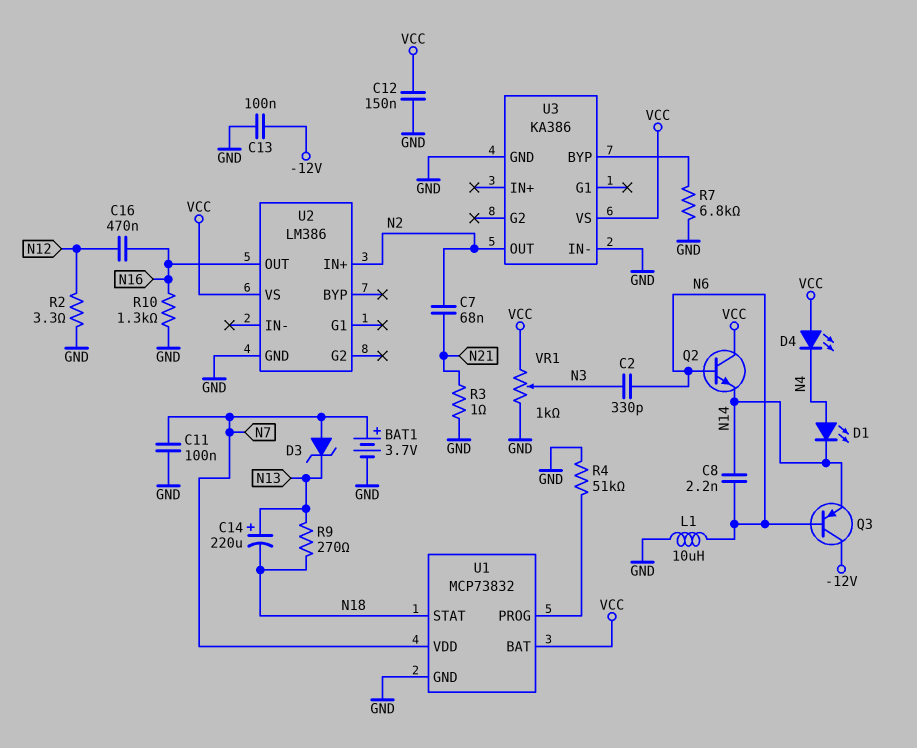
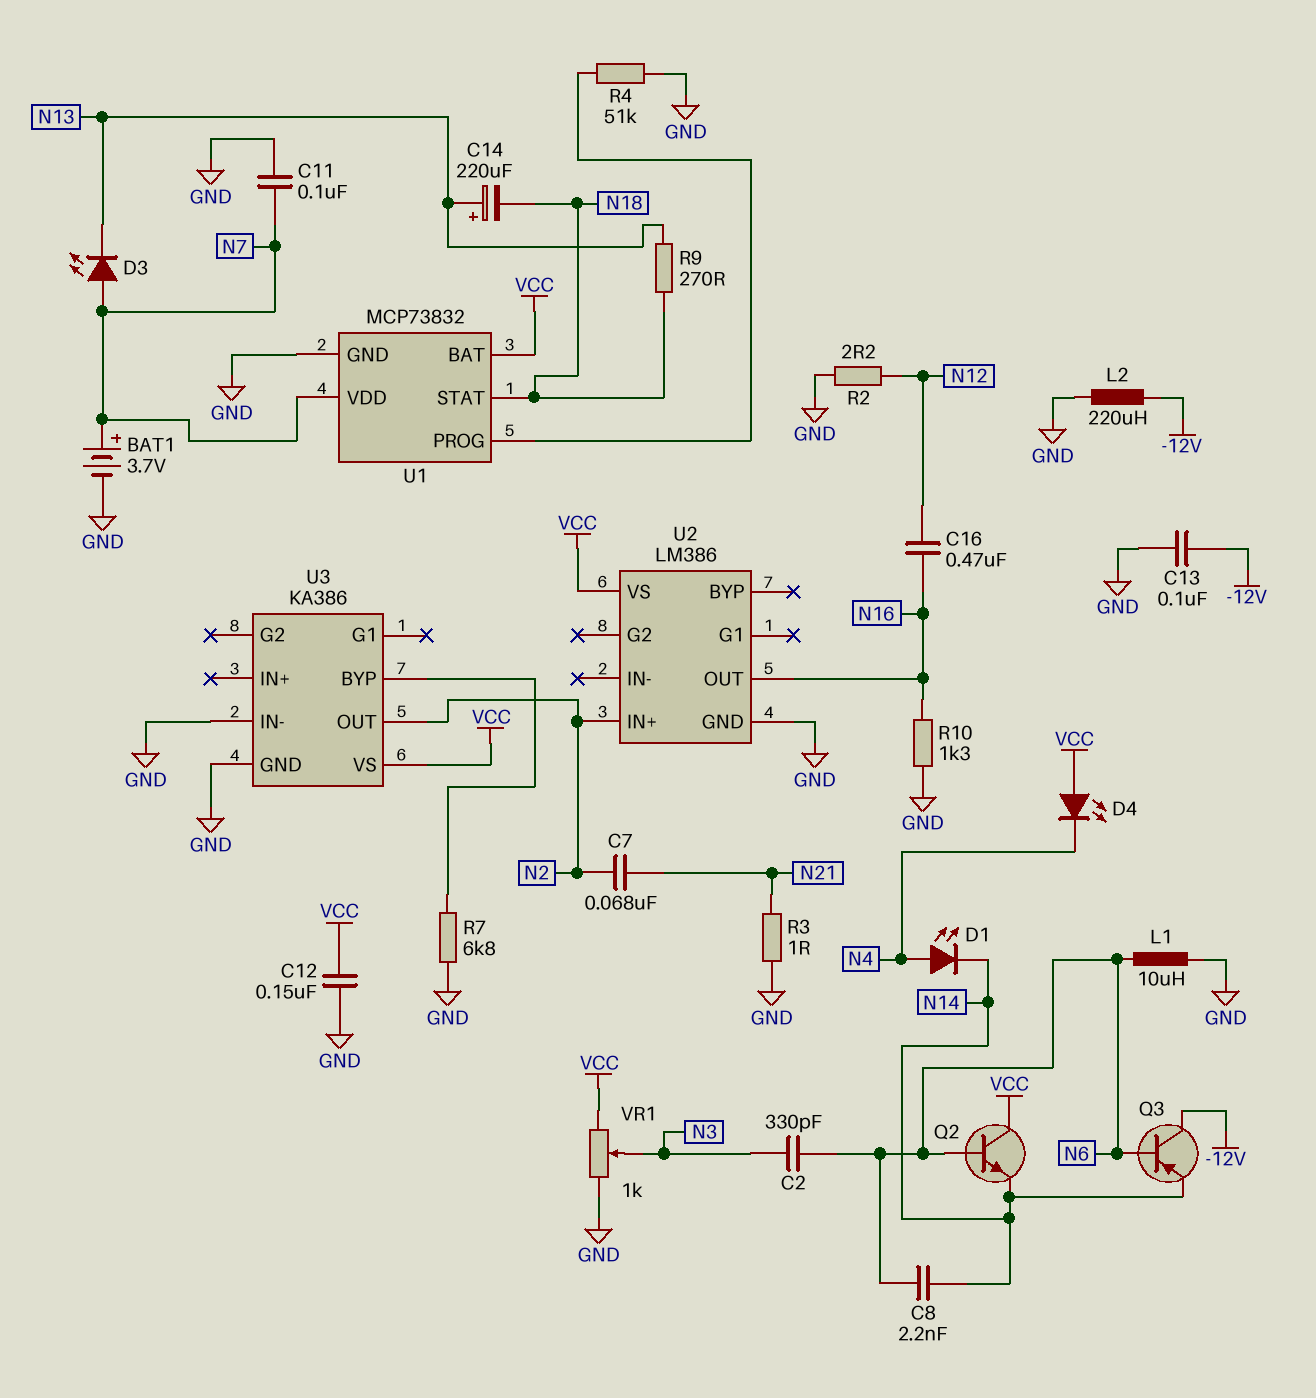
D3: zener (A N7, K N13) -> LED (A N7, K N13)
L2: none -> 220uH (-12V, GND)
R2: 3.3 (GND, N12) -> 2.2 (GND, N12)

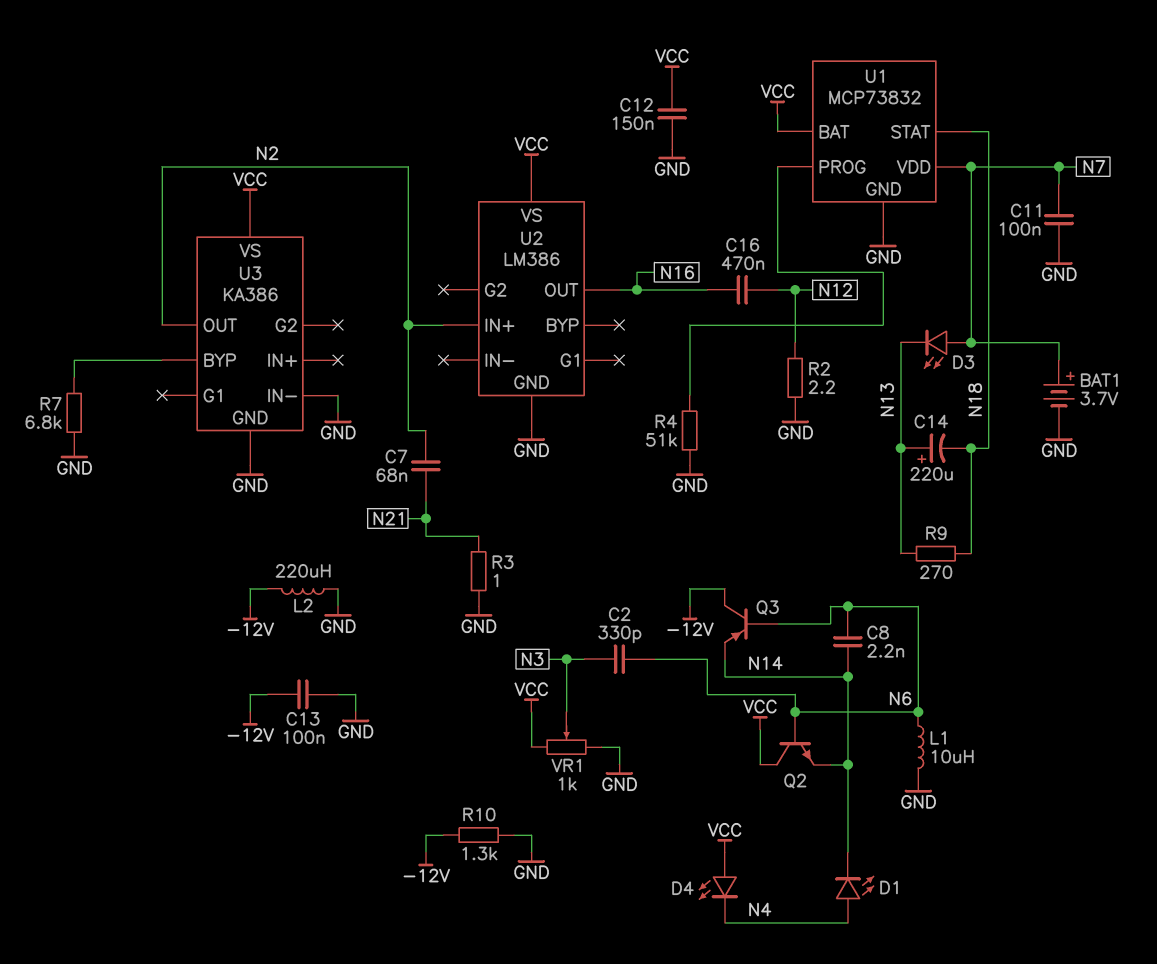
R10: 1.3k (GND, N16) -> 1.3k (-12V, GND)

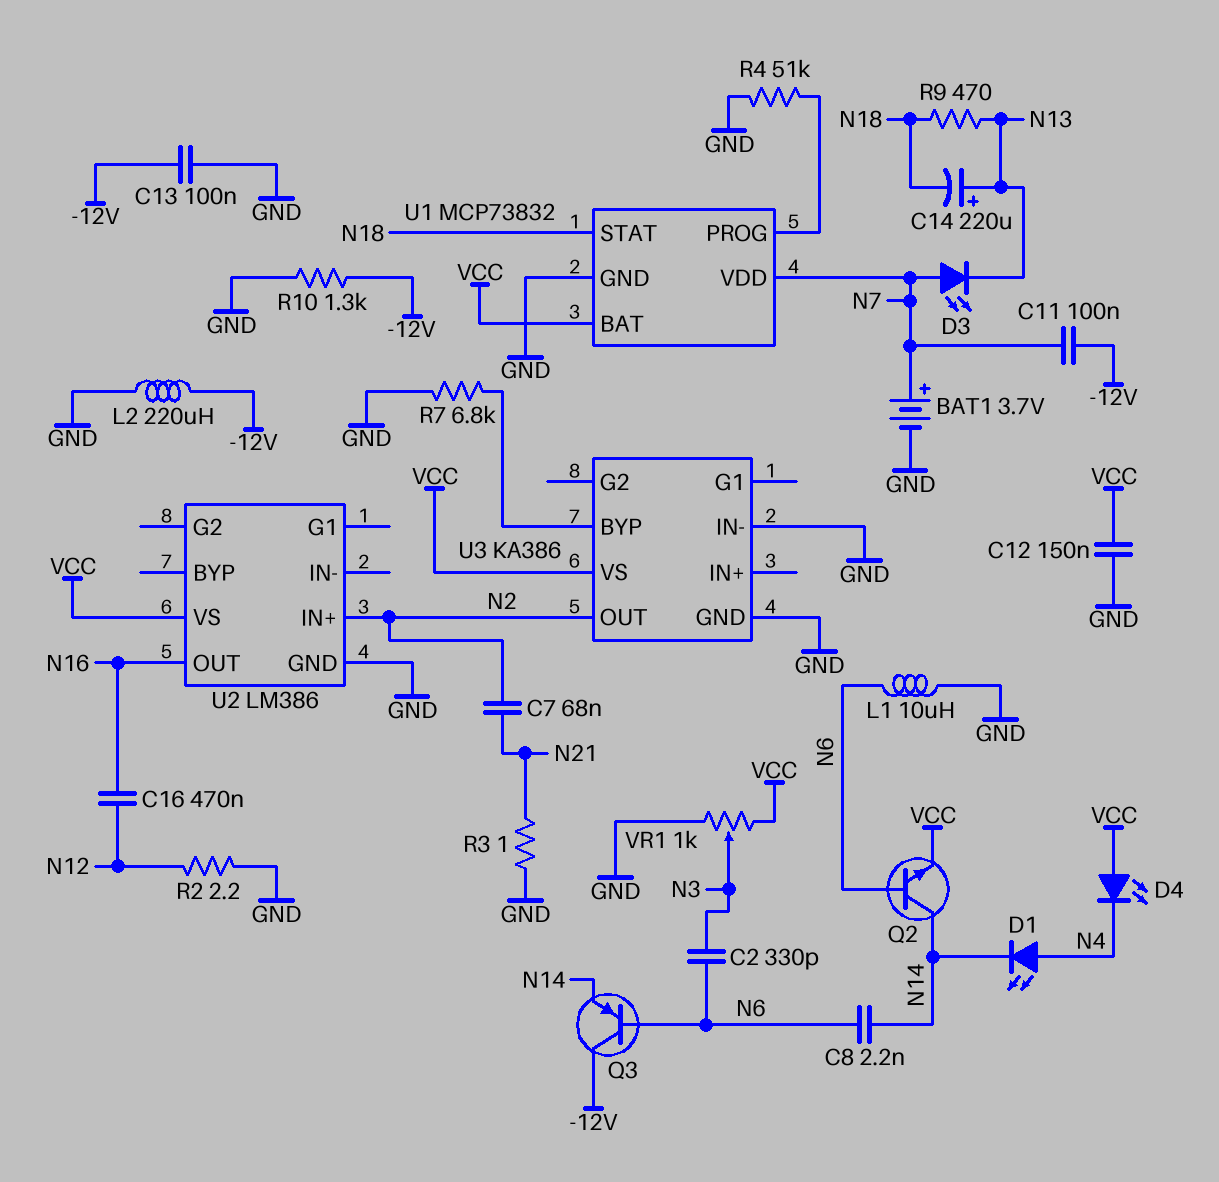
C11: 100nF (GND, N7) -> 100nF (-12V, N7)
Q2: NPN (B N6, C VCC, E N14) -> NPN (B N6, C N14, E VCC)
R9: 270 (N13, N18) -> 470 (N13, N18)

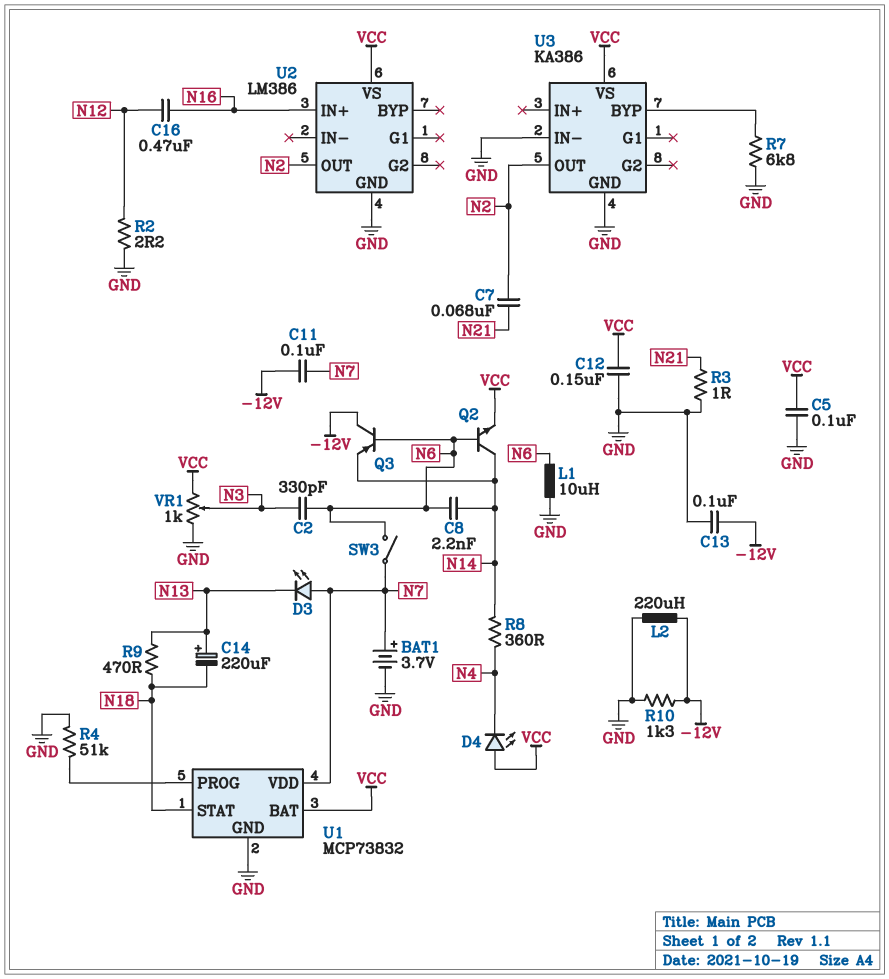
C5: none -> 100nF (GND, VCC)
D1: LED (A N4, K N14) -> none
R8: none -> 360 (N4, N14)
SW3: none -> switch (N6, N7)
U2 pin IN+: N2 -> N16
U2 pin OUT: N16 -> N2

